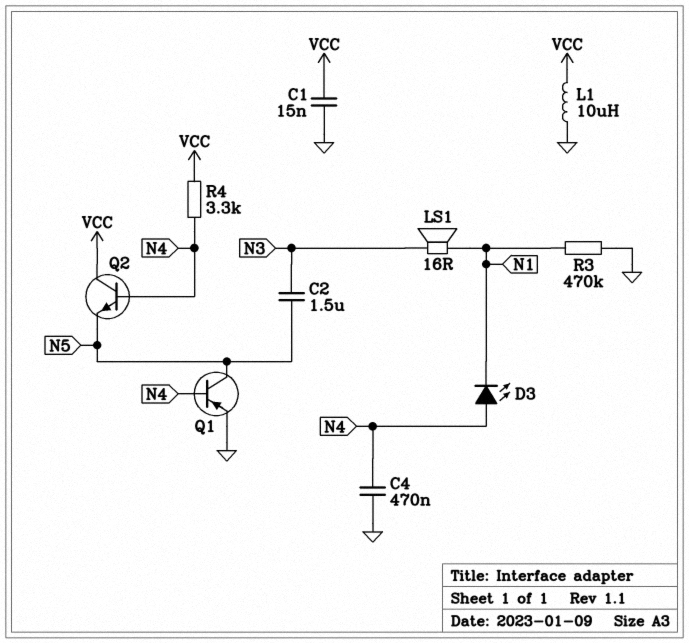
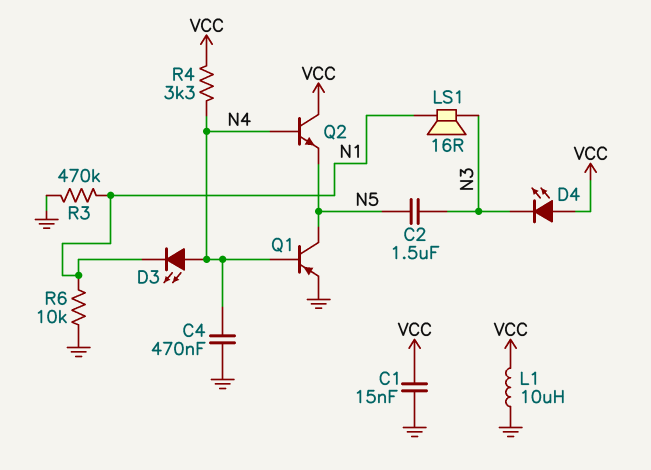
D4: none -> LED (A VCC, K N3)
R6: none -> 10k (GND, N1)

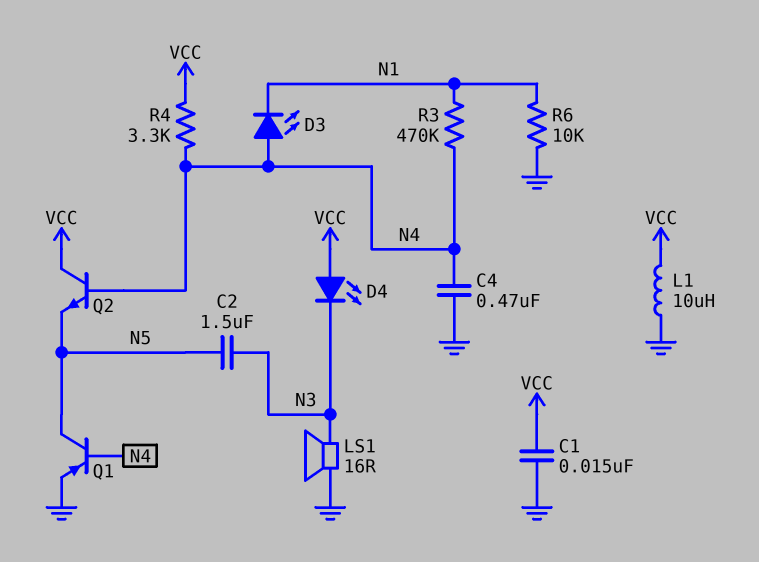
LS1: speaker 16R (N1, N3) -> speaker 16R (GND, N3)
R3: 470k (GND, N1) -> 470k (N1, N4)

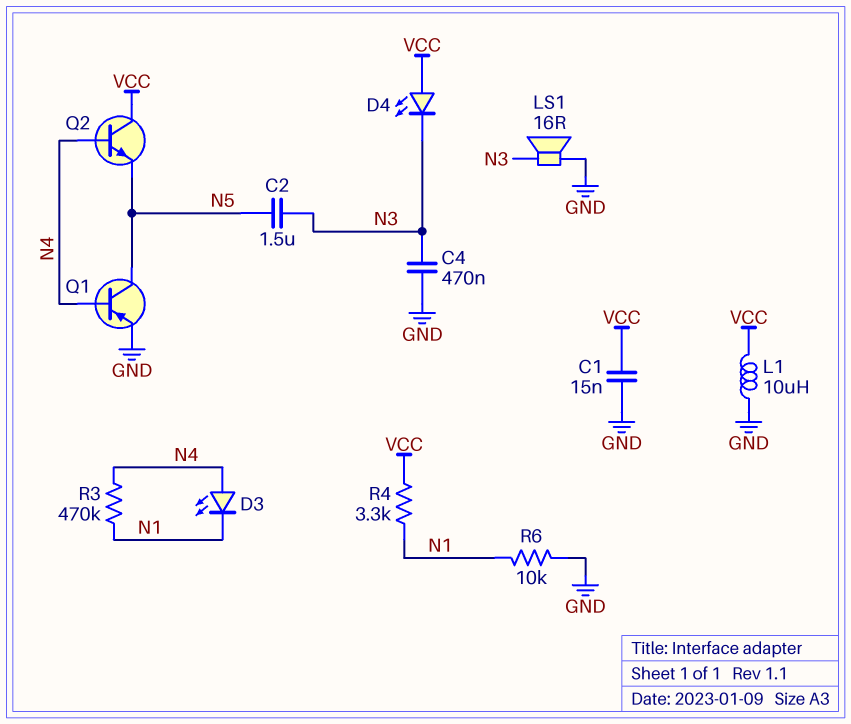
C4: 470nF (GND, N4) -> 470nF (GND, N3)
R4: 3.3k (N4, VCC) -> 3.3k (N1, VCC)

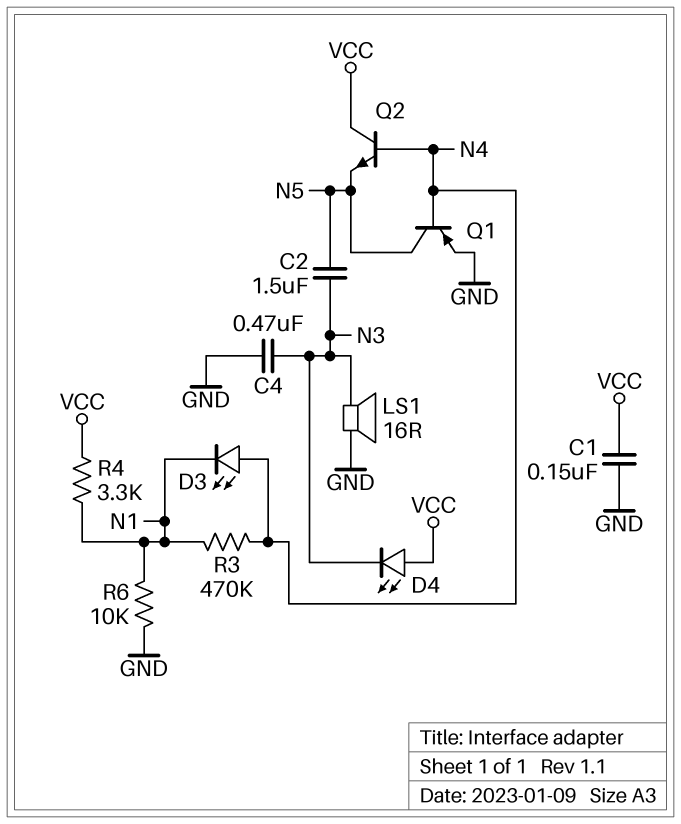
C1: 15nF (GND, VCC) -> 150nF (GND, VCC)
L1: 10uH (GND, VCC) -> none

